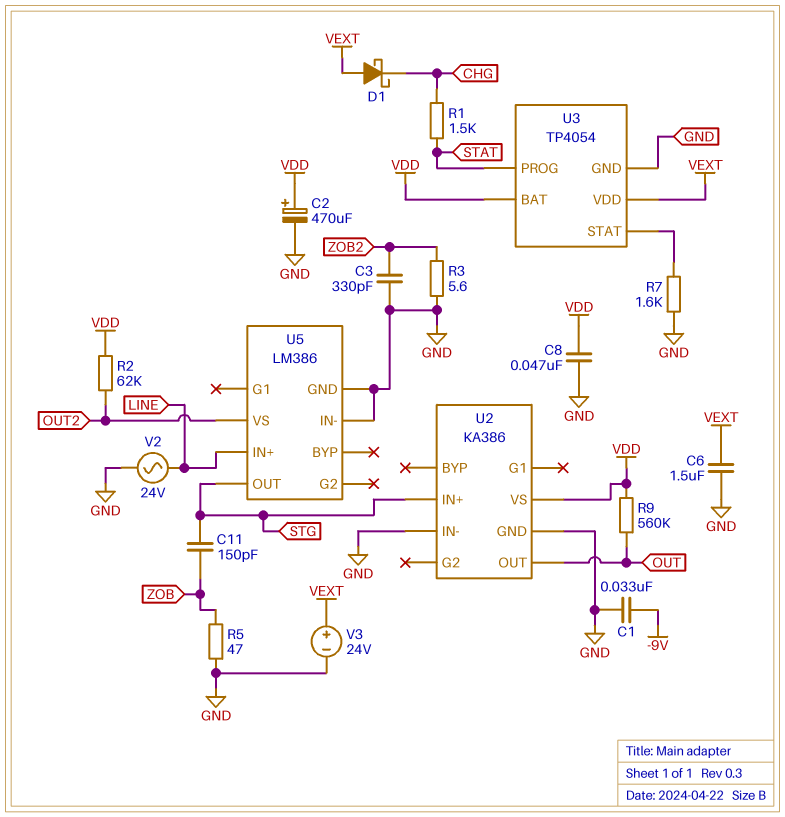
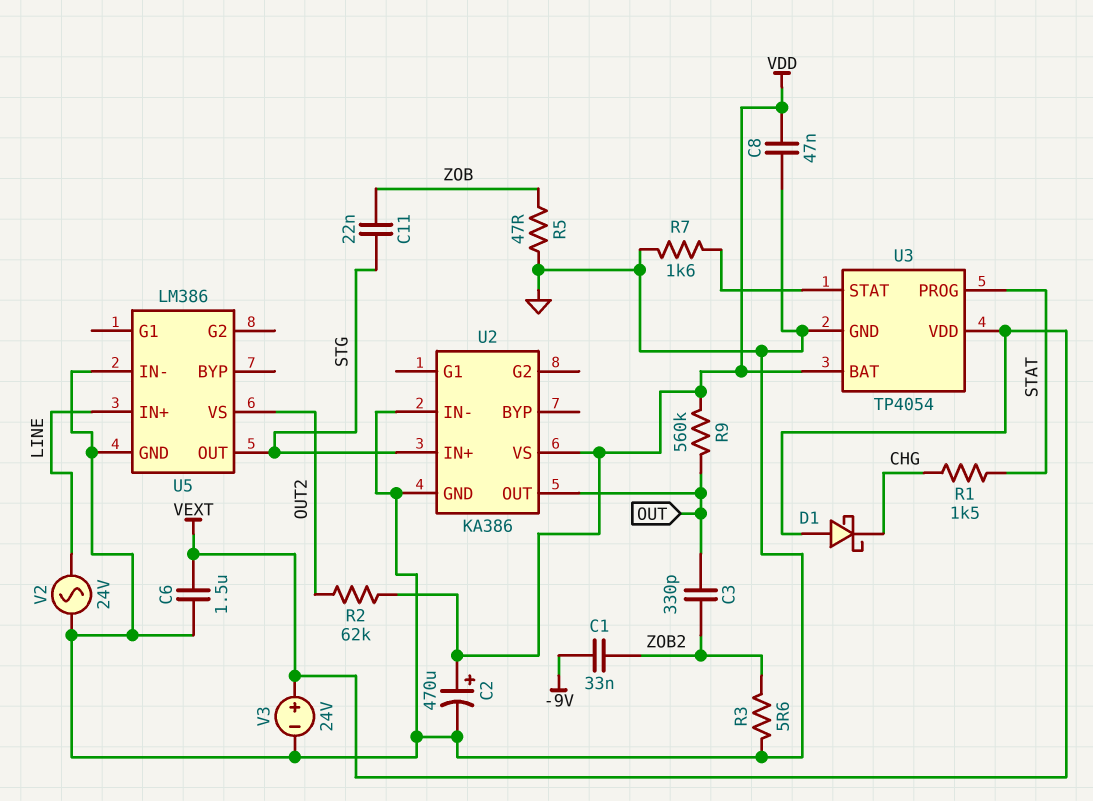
C1: 33nF (-9V, GND) -> 33nF (-9V, ZOB2)
C3: 330pF (GND, ZOB2) -> 330pF (OUT, ZOB2)
C11: 150pF (STG, ZOB) -> 22nF (STG, ZOB)

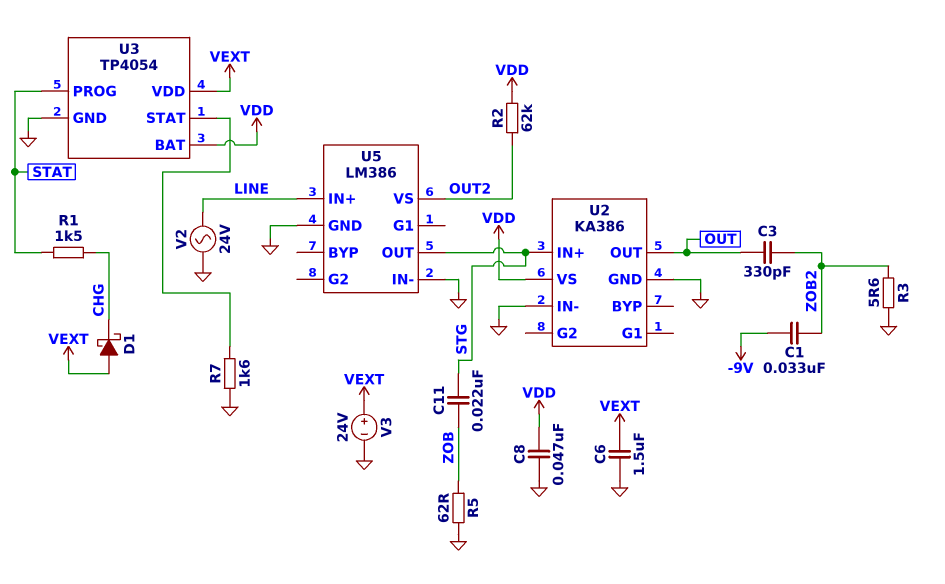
C2: 470uF (plus VDD, minus GND) -> none
R5: 47 (GND, ZOB) -> 62 (GND, ZOB)
R9: 560k (OUT, VDD) -> none

